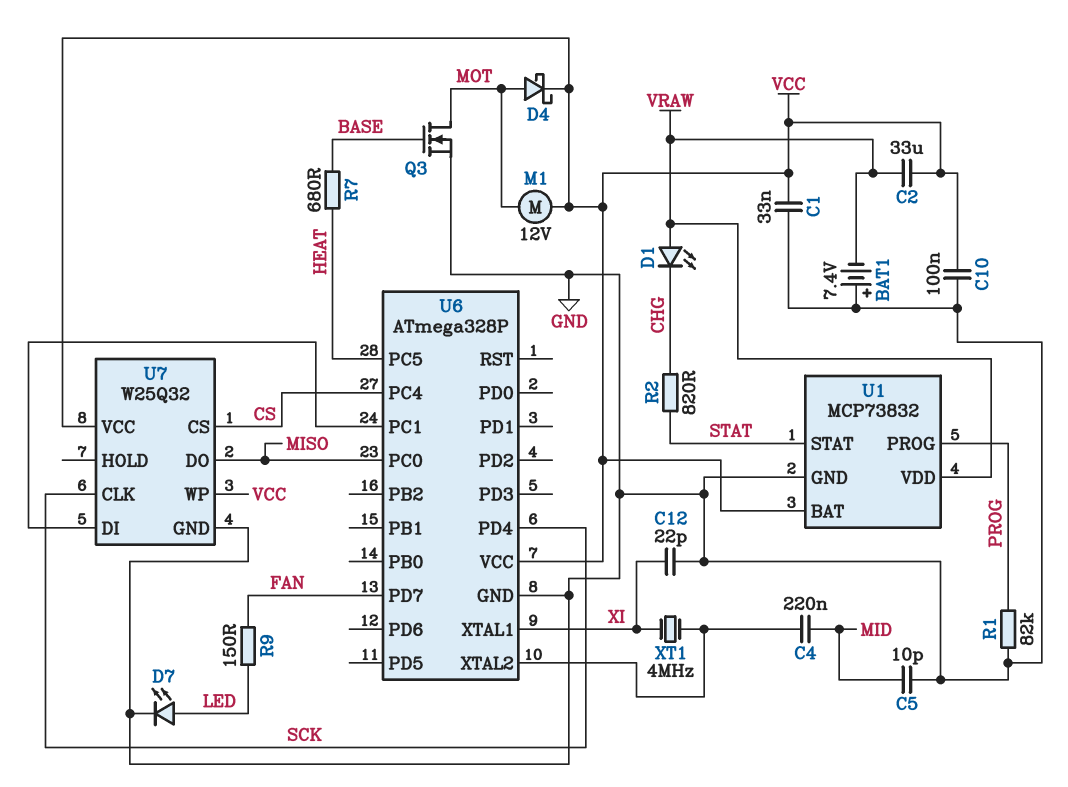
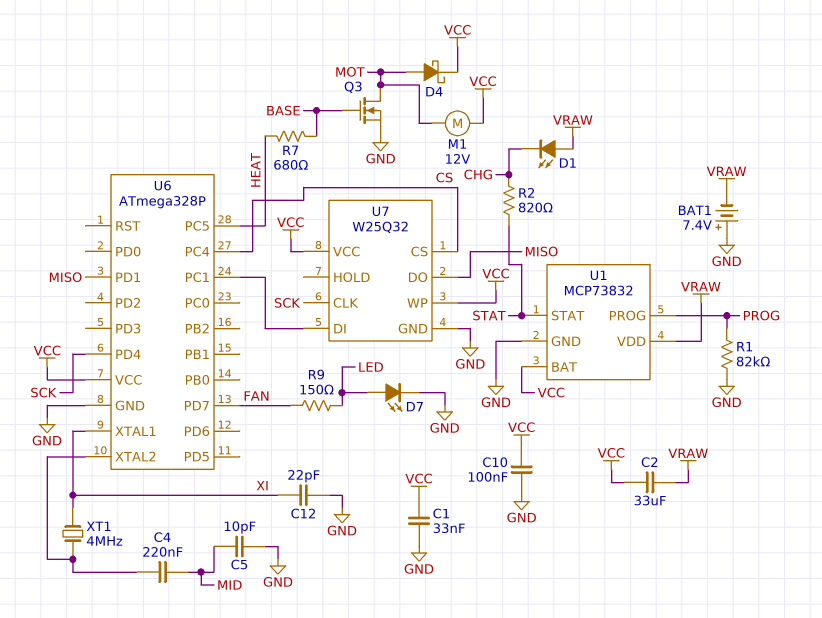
U6 pin PC0: MISO -> none
U6 pin PD1: none -> MISO

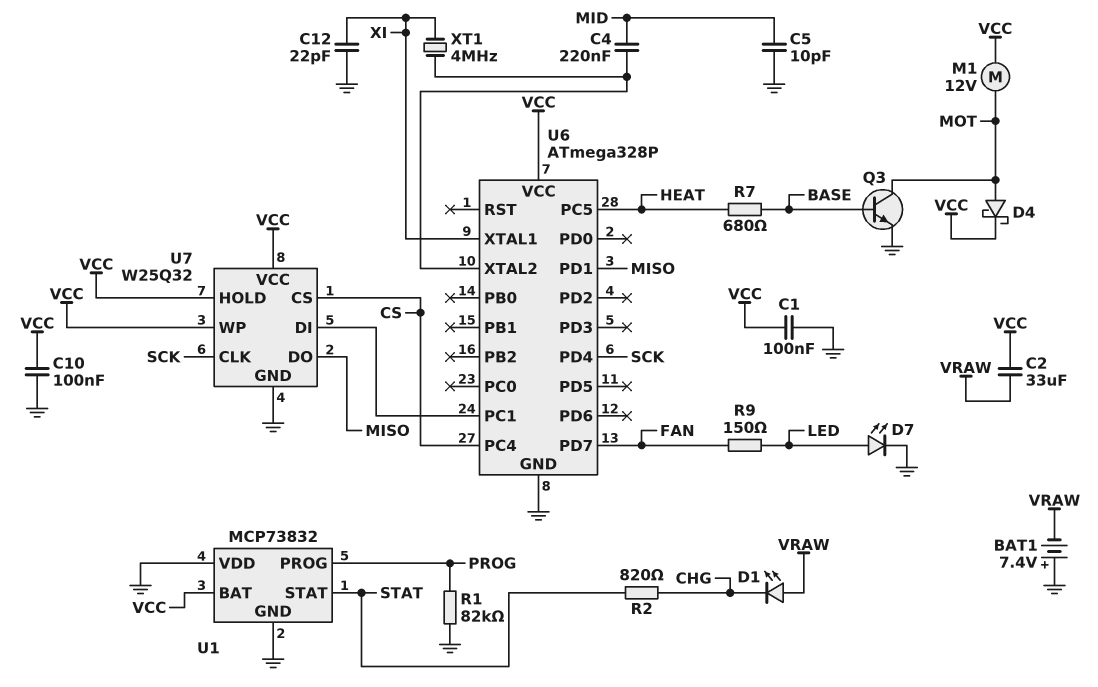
C1: 33nF (GND, VCC) -> 100nF (GND, VCC)
Q3: NMOS (G BASE, D MOT, S GND) -> NPN (B BASE, C MOT, E GND)
U1 pin VDD: VRAW -> GND
U7 pin HOLD: none -> VCC

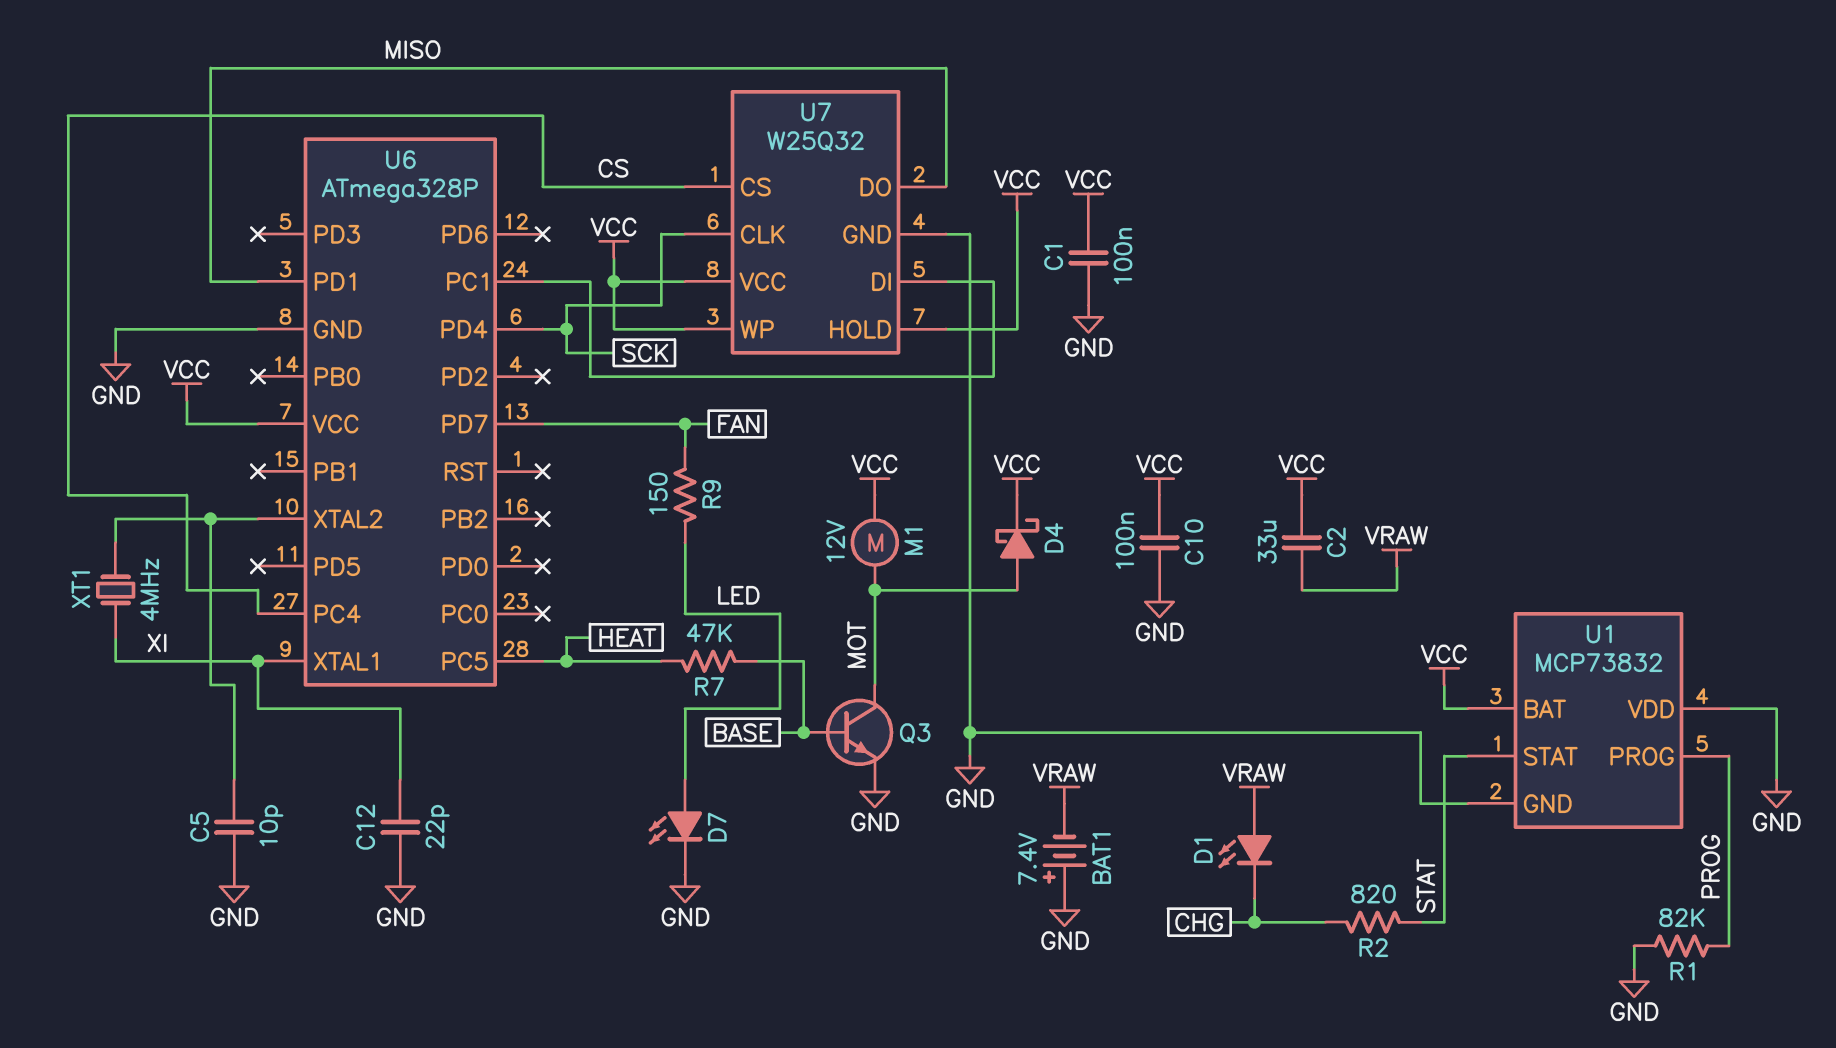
C4: 220nF (MID, U6/XTAL2) -> none
C5: 10pF (GND, MID) -> 10pF (GND, U6/XTAL2)
R7: 680 (BASE, HEAT) -> 47k (BASE, HEAT)

